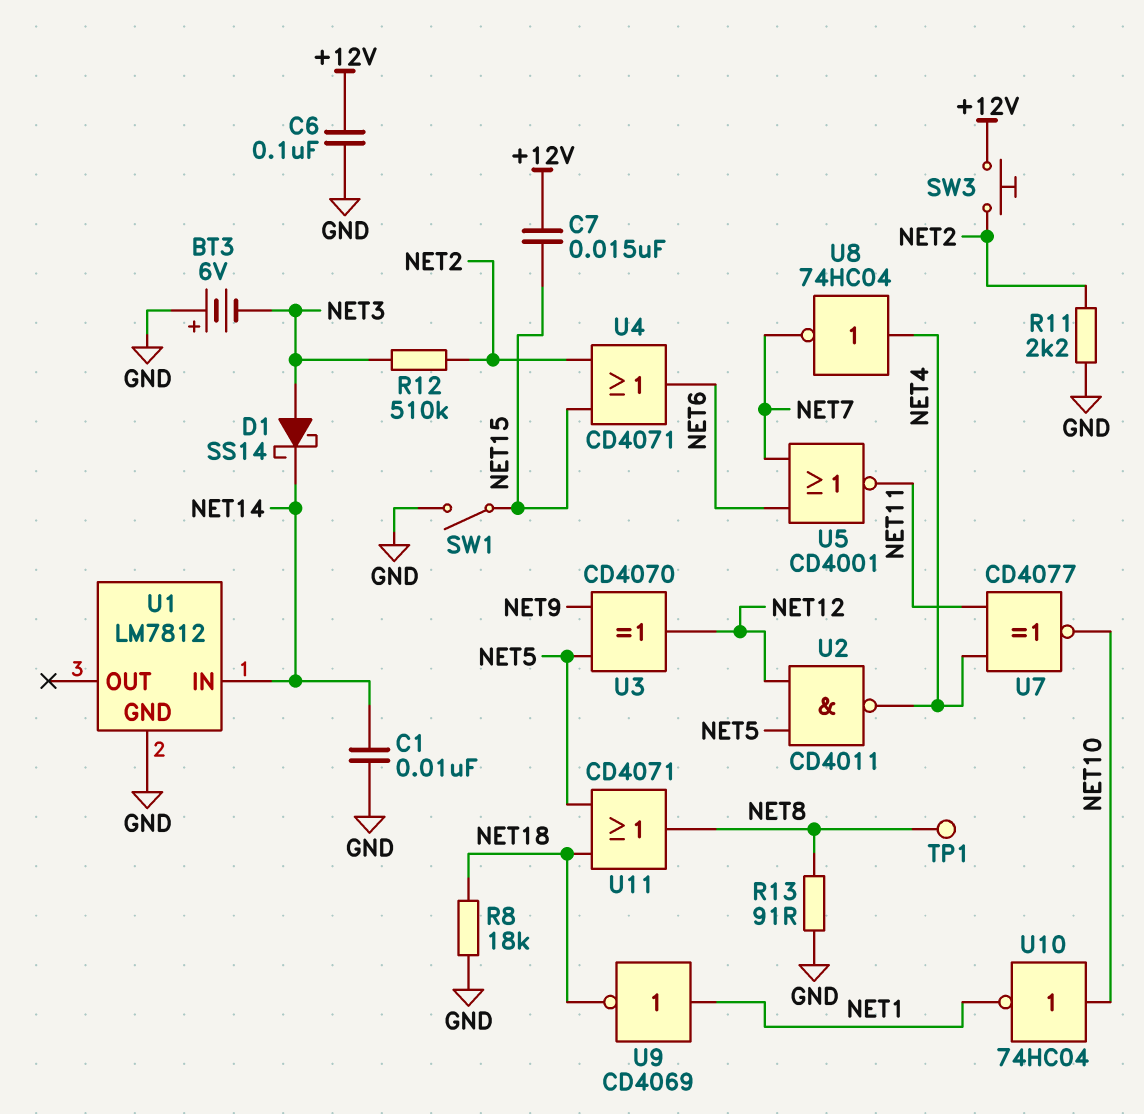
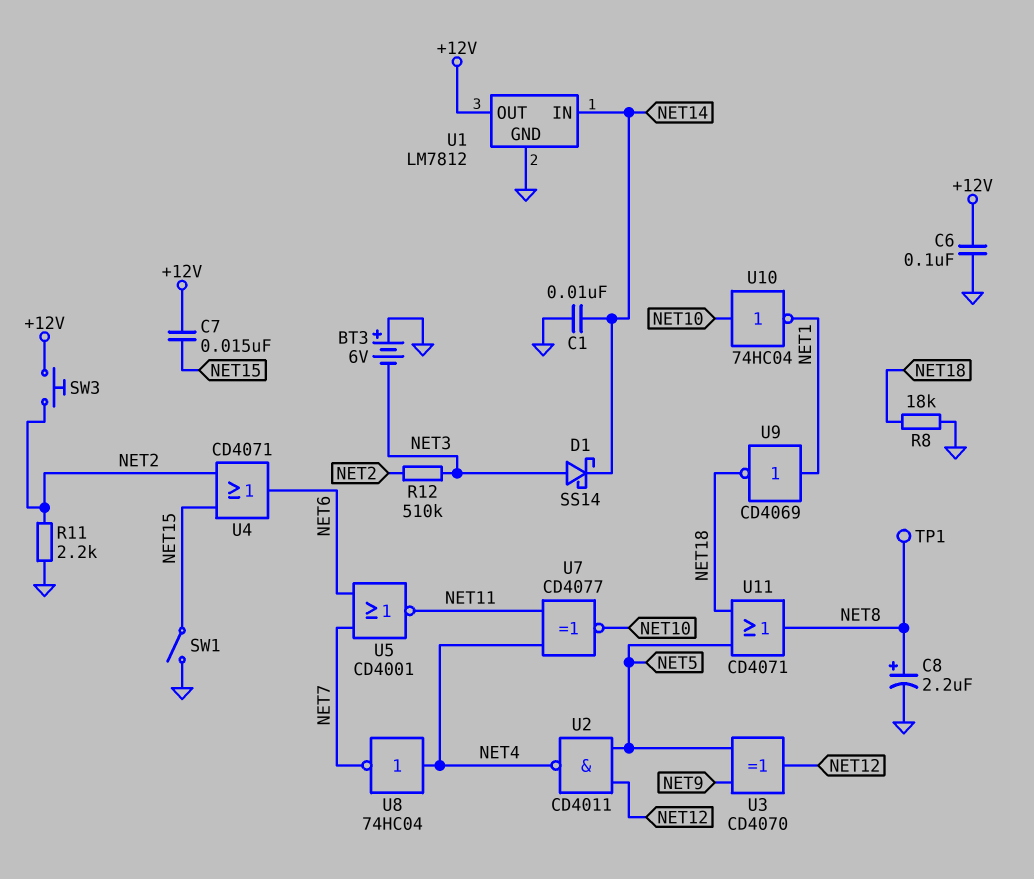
C8: none -> 2.2uF (plus NET8, minus GND)
R13: 91 (GND, NET8) -> none
U1 pin OUT: none -> +12V

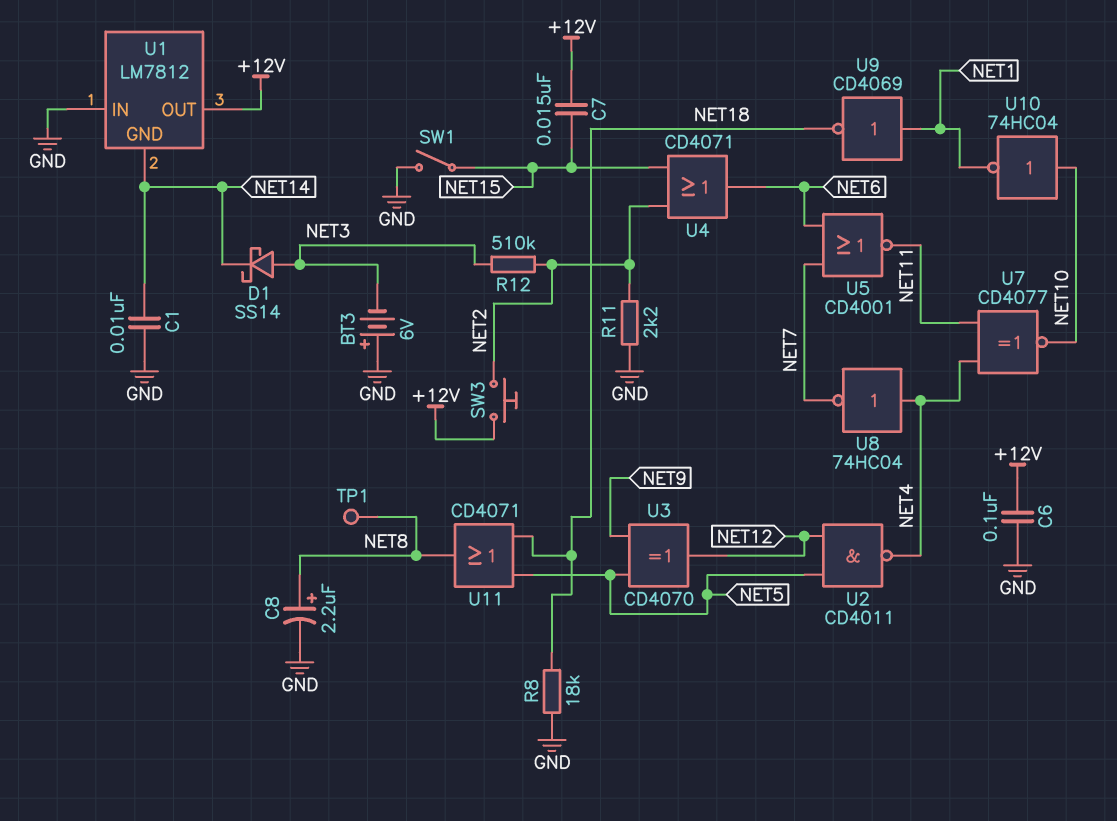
U1 pin GND: GND -> NET14
U1 pin IN: NET14 -> GND

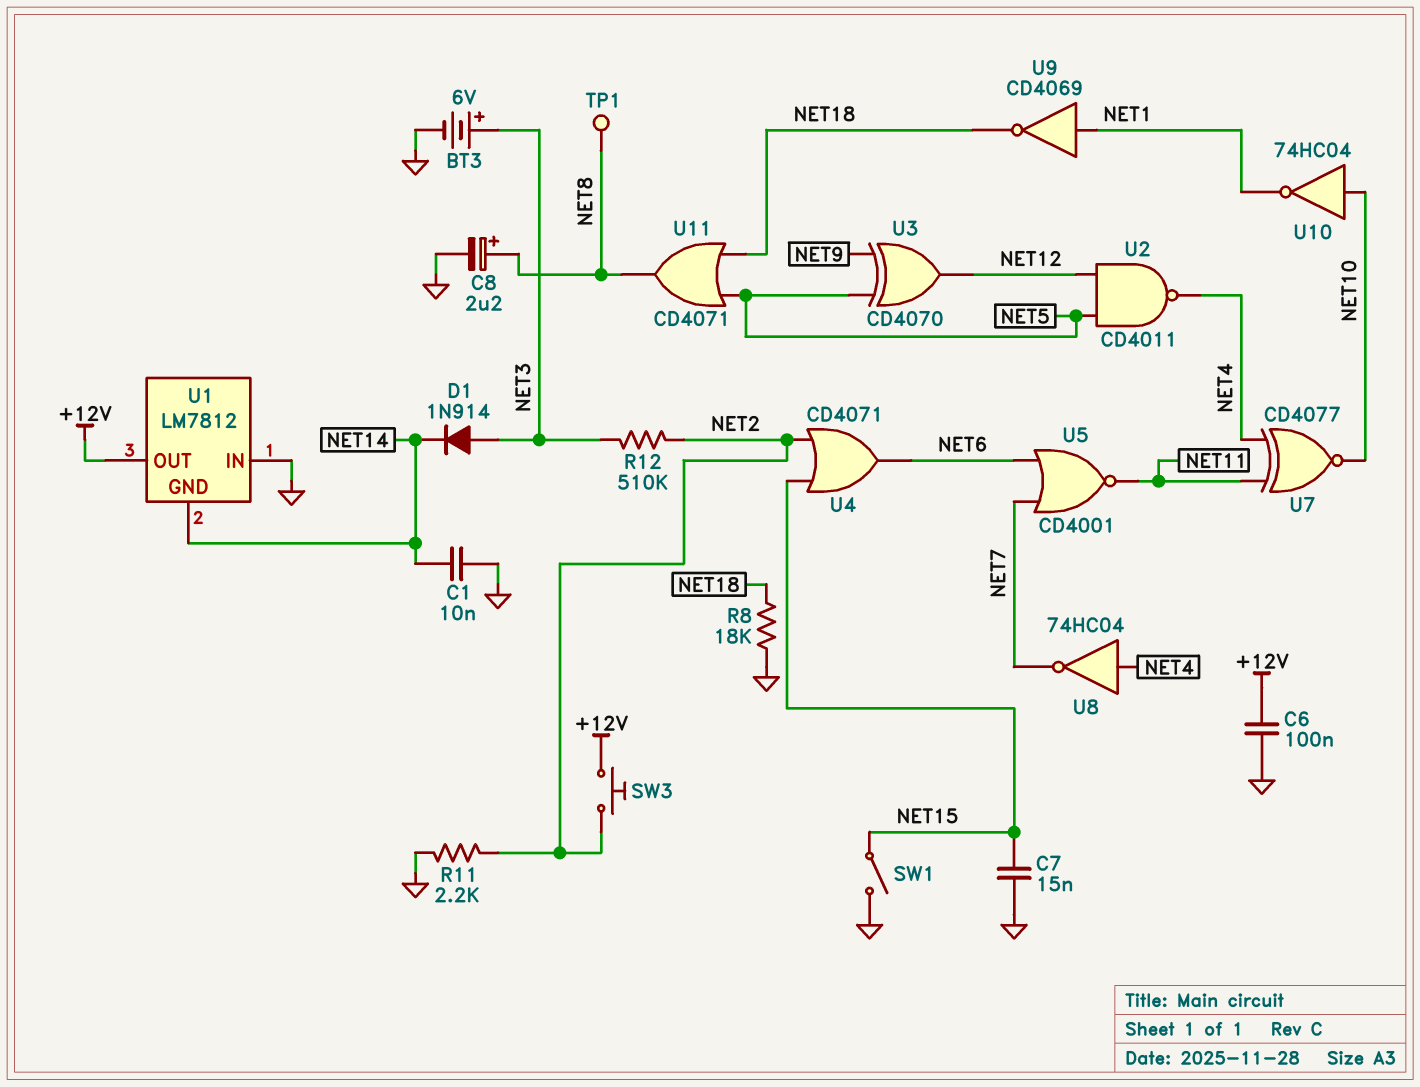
BT3: 6V (plus GND, minus NET3) -> 6V (plus NET3, minus GND)
C7: 15nF (+12V, NET15) -> 15nF (GND, NET15)
D1: schottky SS14 (A NET3, K NET14) -> diode 1N914 (A NET3, K NET14)

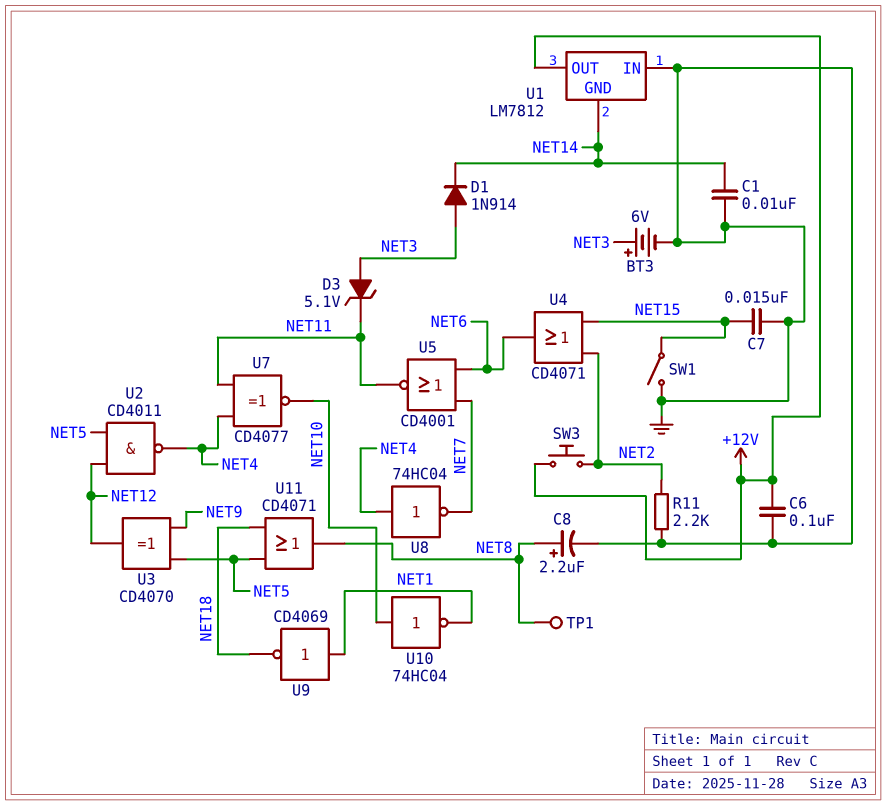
D3: none -> zener 5.1V (A NET3, K NET11)
R8: 18k (GND, NET18) -> none
R12: 510k (NET2, NET3) -> none

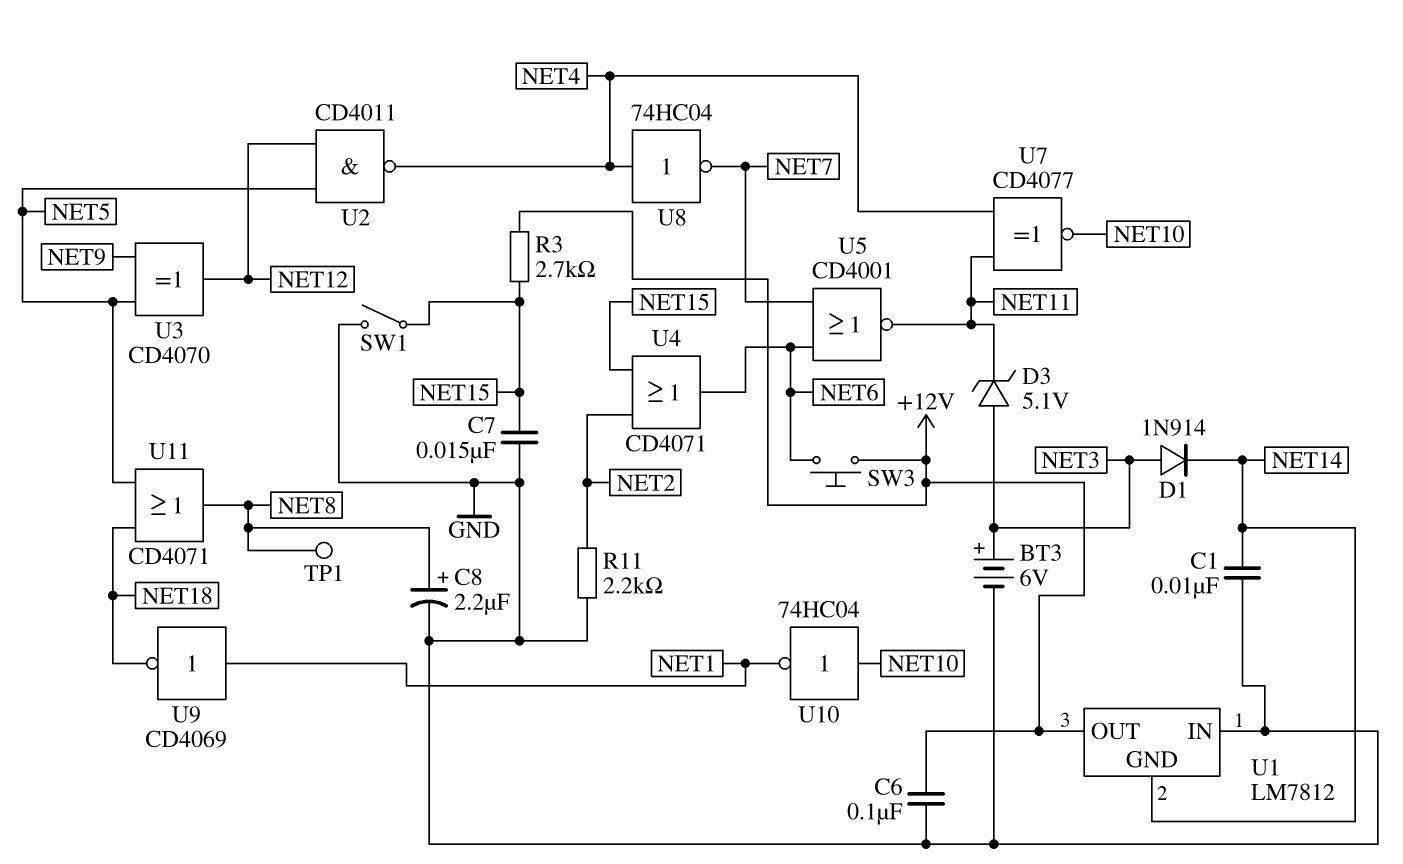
R3: none -> 2.7k (+12V, NET15)
SW3: button (+12V, NET2) -> button (+12V, NET6)

